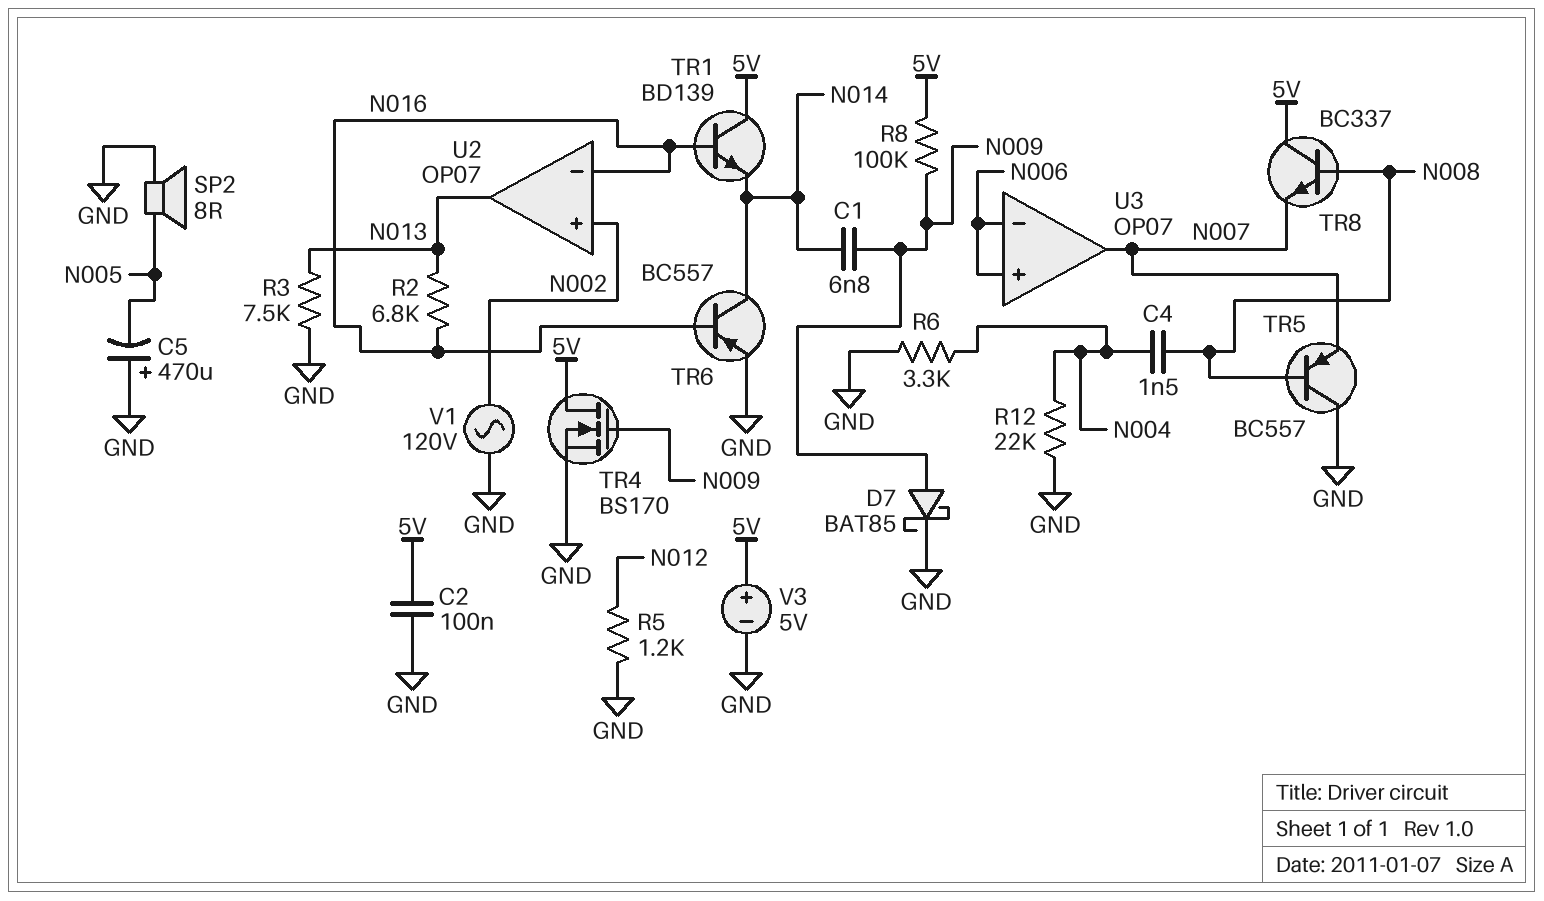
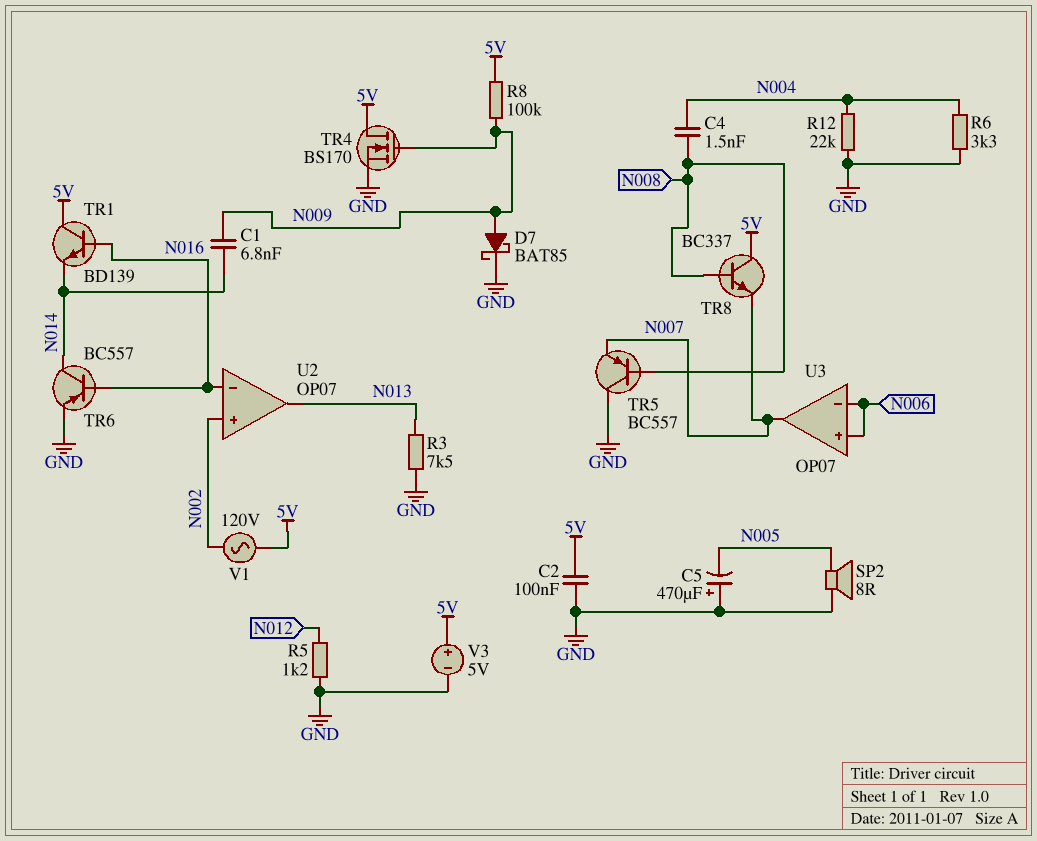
R2: 6.8k (N013, N016) -> none
V1: AC 120V (GND, N002) -> AC 120V (5V, N002)

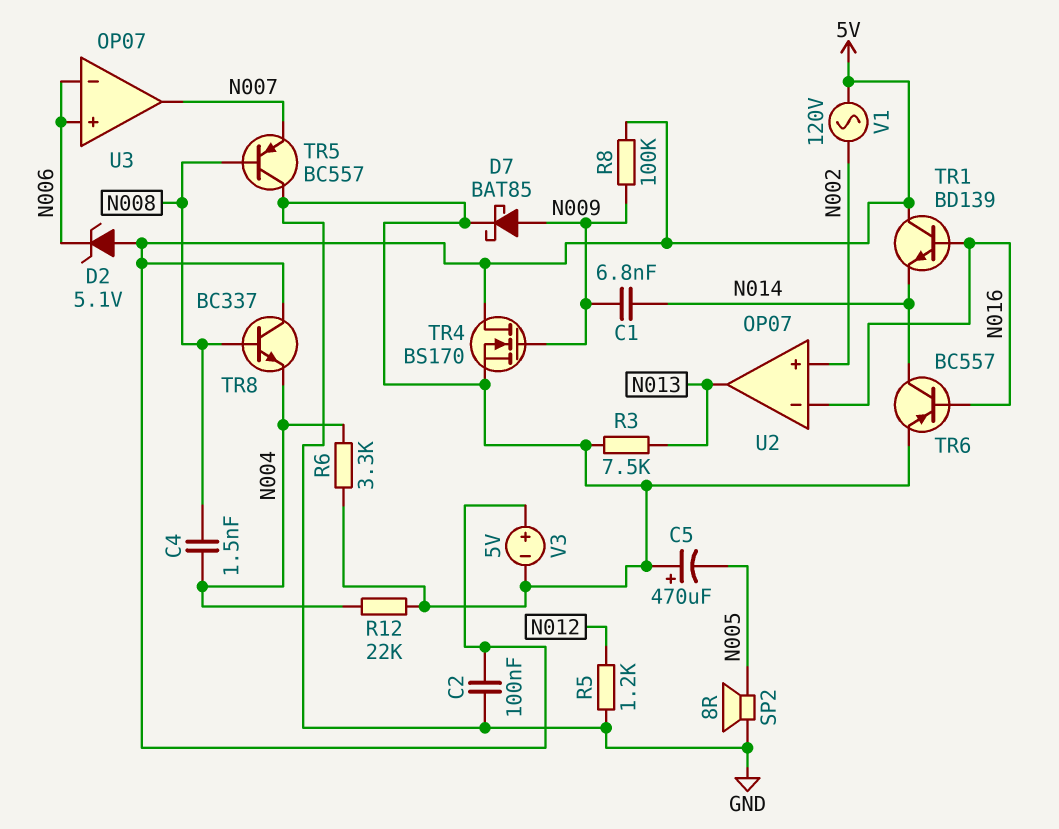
D2: none -> zener 5.1V (A 5V, K N006)
TR8: NPN BC337 (B N008, C 5V, E N007) -> NPN BC337 (B N008, C 5V, E N004)

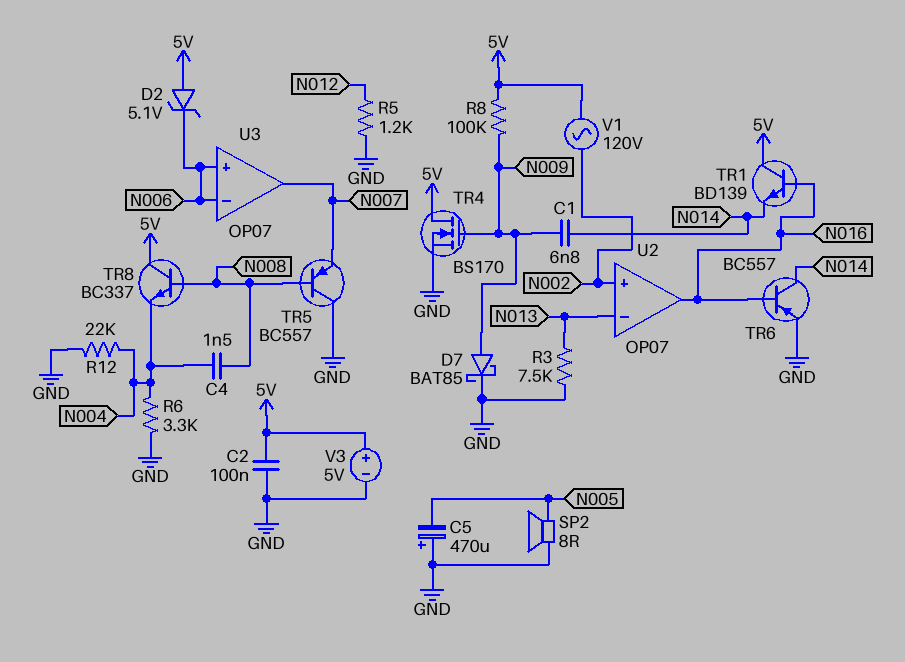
U2 pin in-: N016 -> N013
U2 pin out: N013 -> N016

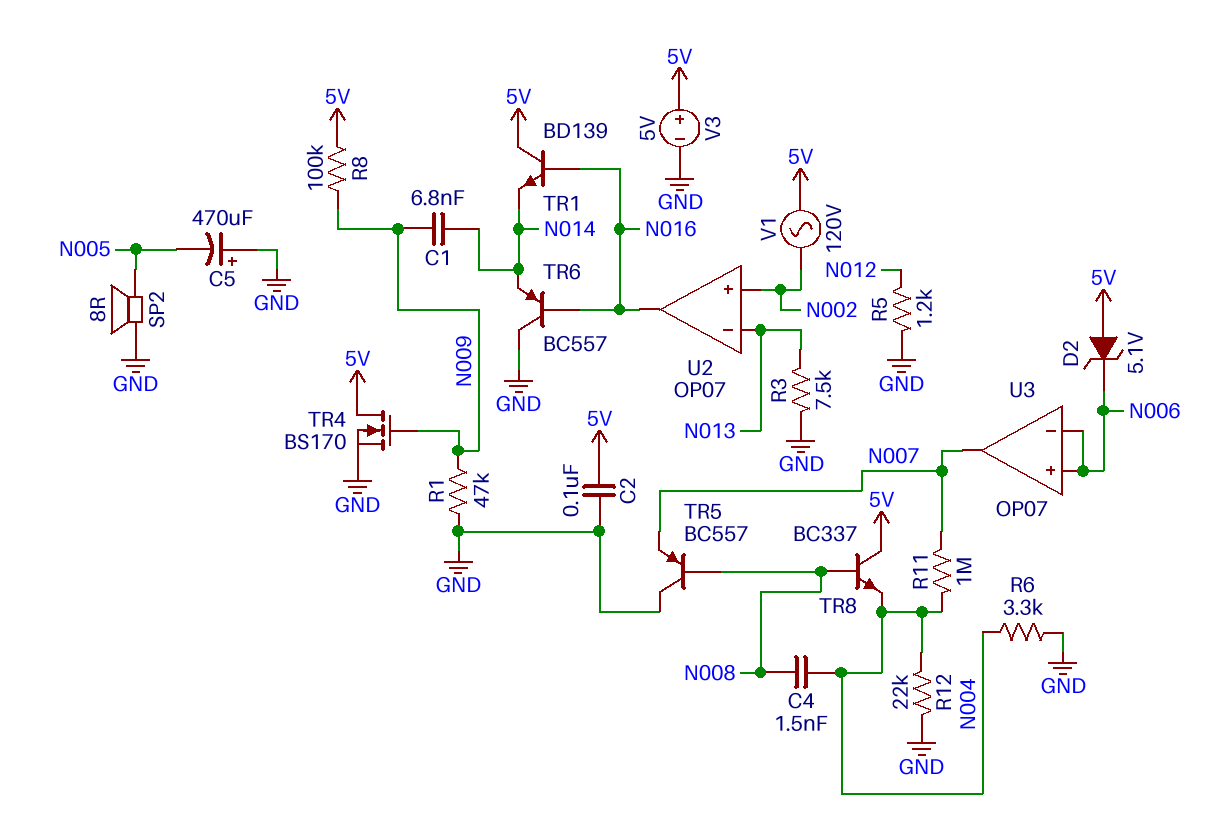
D7: schottky BAT85 (A N009, K GND) -> none
R1: none -> 47k (GND, N009)
R11: none -> 1M (N004, N007)
TR6: PNP BC557 (B N016, C N014, E GND) -> PNP BC557 (B N016, C GND, E N014)

